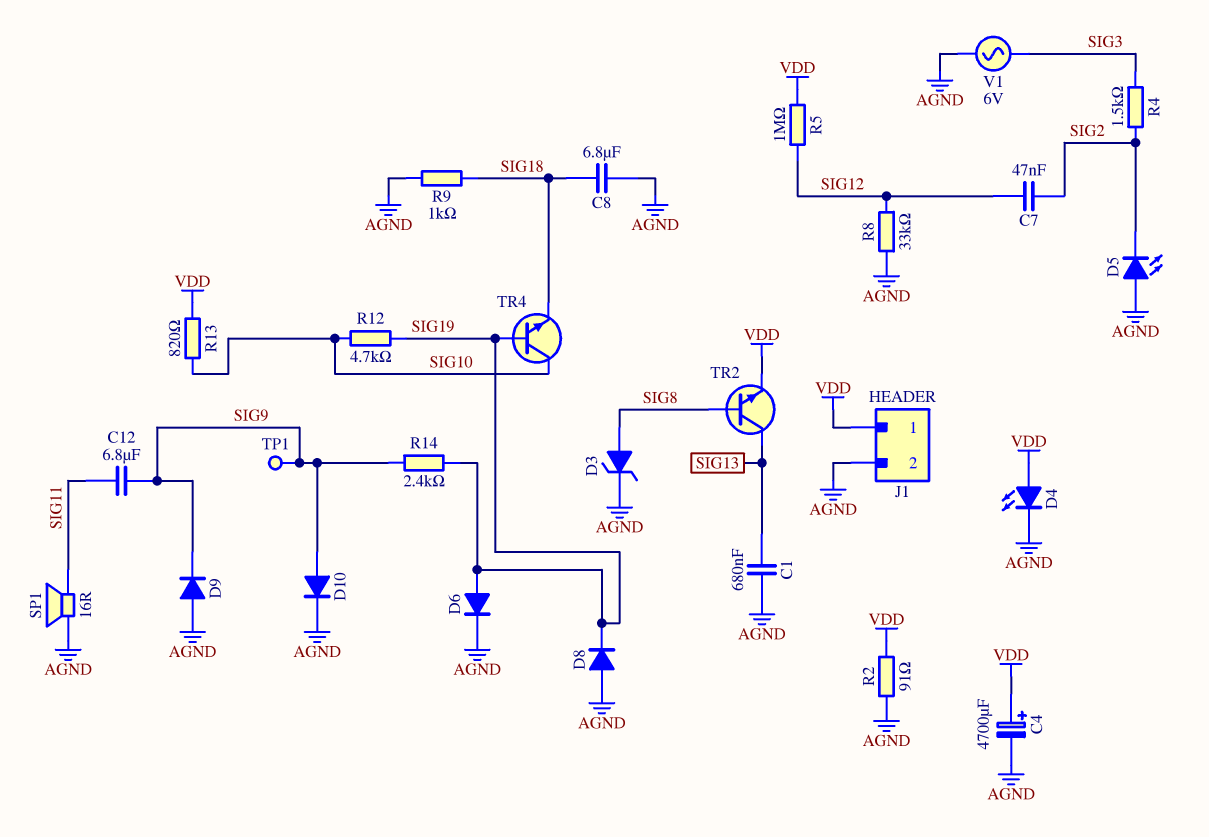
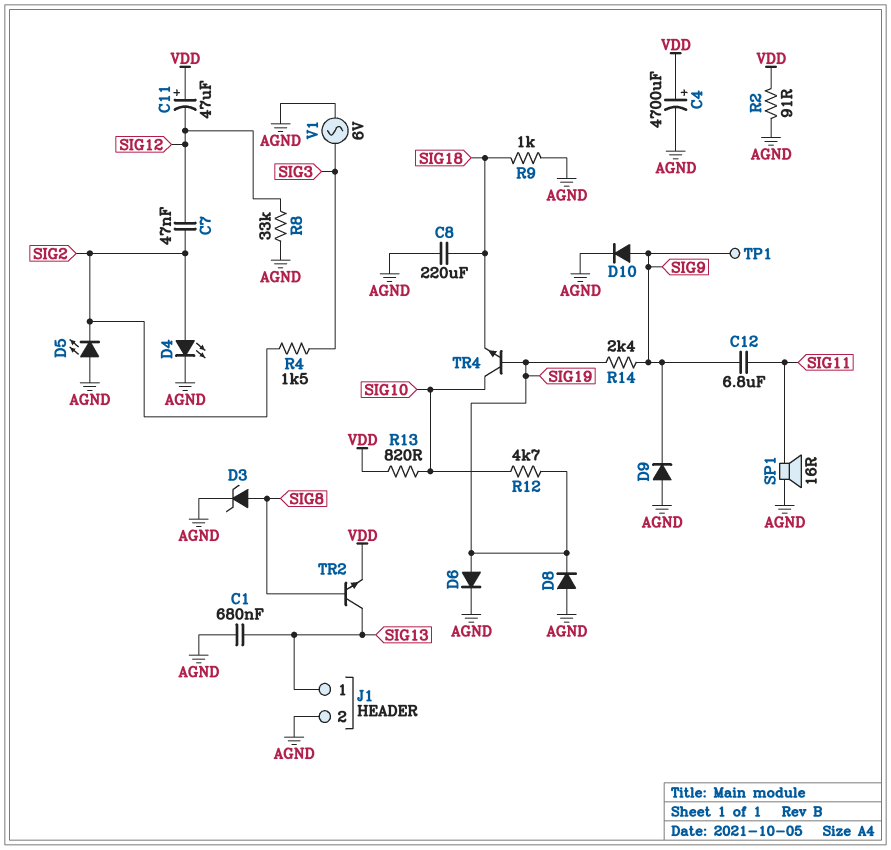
C8: 6.8uF (AGND, SIG18) -> 220uF (AGND, SIG18)
C11: none -> 47uF (plus VDD, minus SIG12)
D4: LED (A VDD, K AGND) -> LED (A SIG2, K AGND)
J1 pin 1: VDD -> SIG13
R5: 1M (SIG12, VDD) -> none

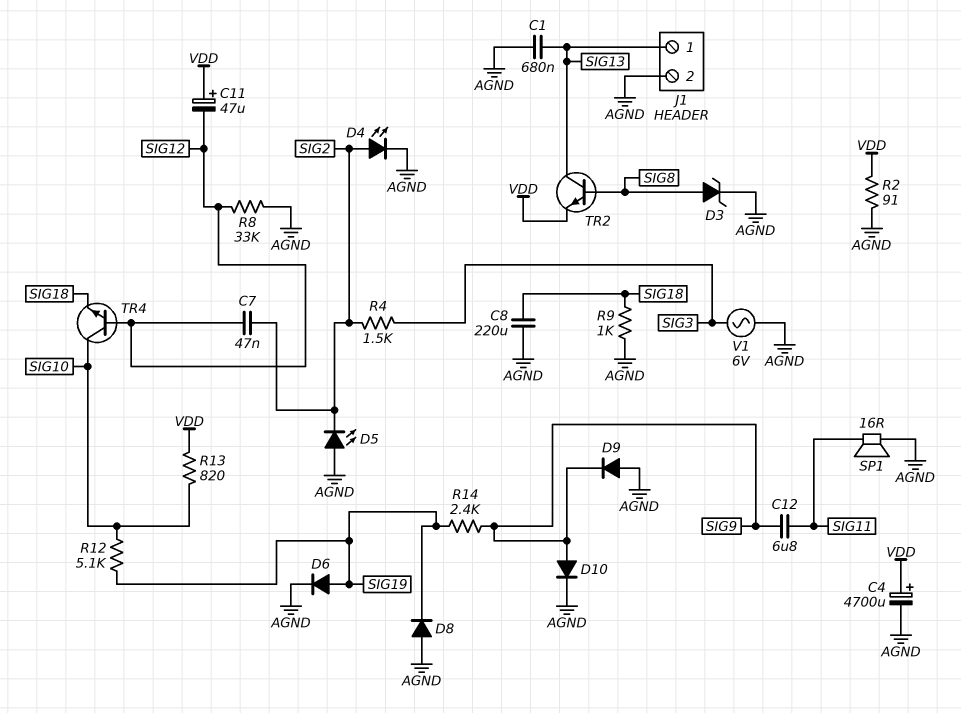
R12: 4.7k (SIG10, SIG19) -> 5.1k (SIG10, SIG19)
TP1: test point (SIG9) -> none
TR4: NPN (B SIG19, C SIG10, E SIG18) -> NPN (B SIG12, C SIG10, E SIG18)

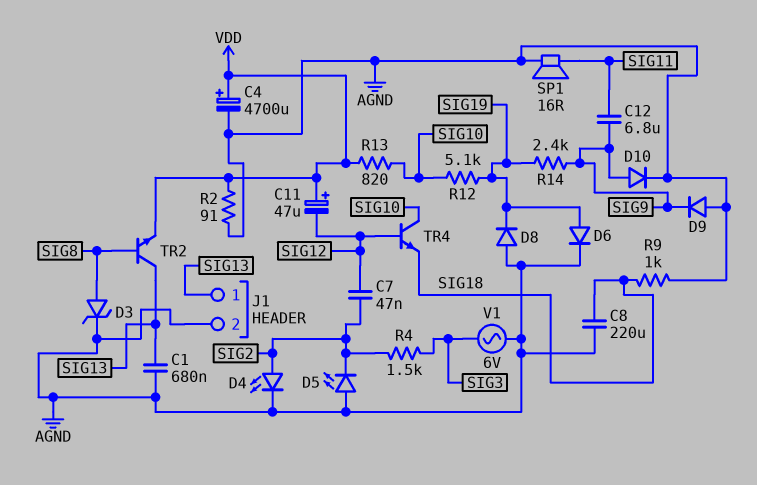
R8: 33k (AGND, SIG12) -> none

